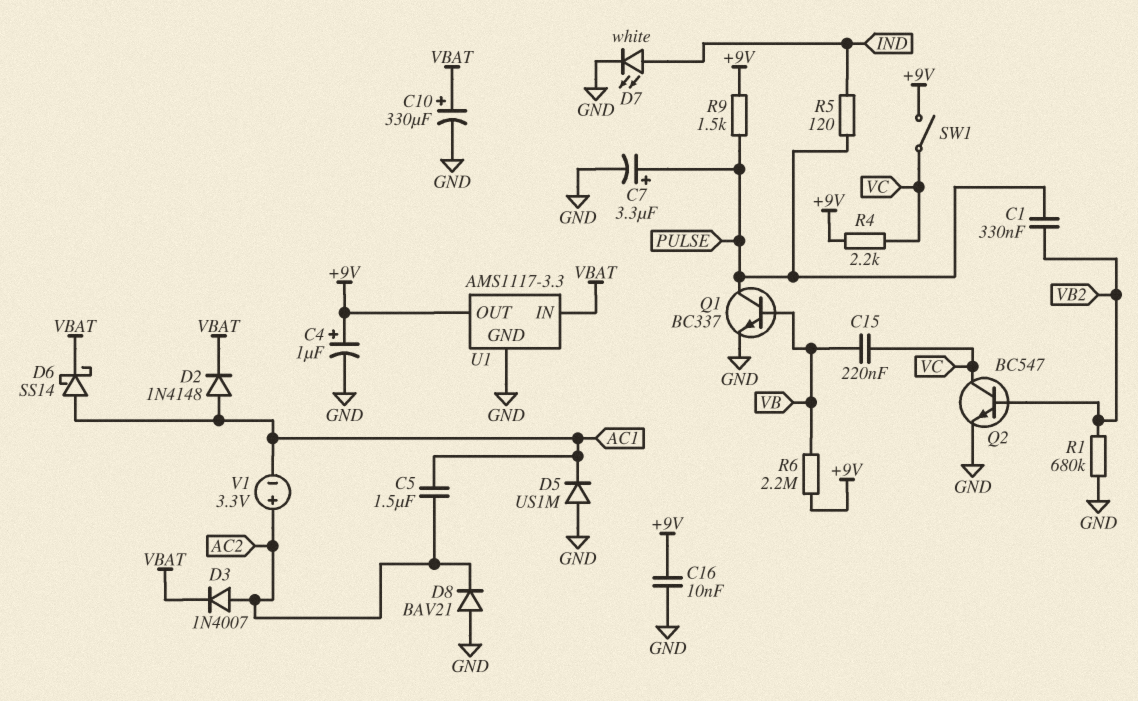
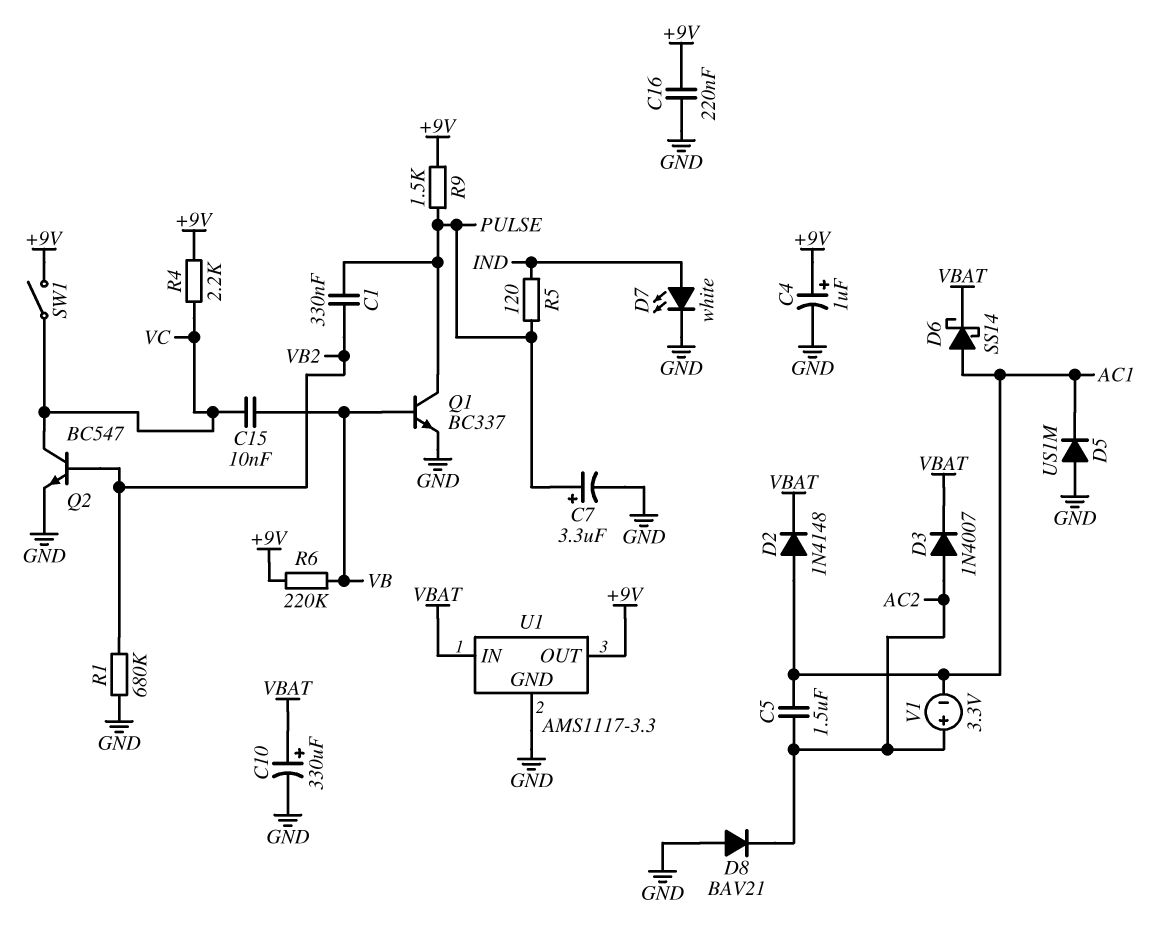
C15: 220nF (VB, VC) -> 10nF (VB, VC)
C16: 10nF (+9V, GND) -> 220nF (+9V, GND)
R6: 2.2M (+9V, VB) -> 220k (+9V, VB)

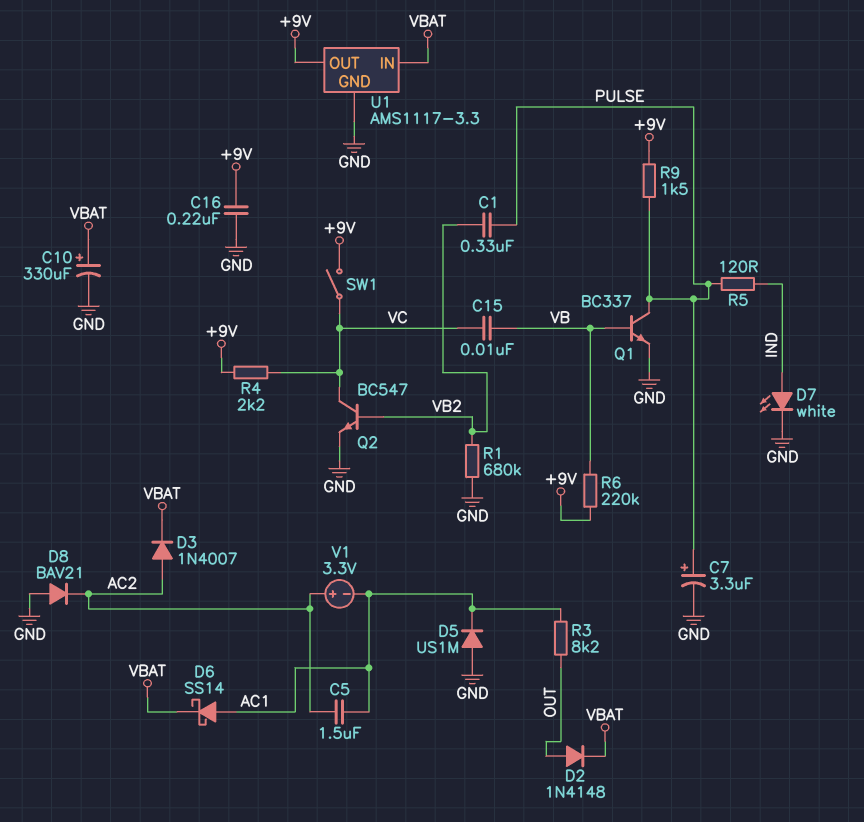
C4: 1uF (plus +9V, minus GND) -> none
D2: diode 1N4148 (A AC1, K VBAT) -> diode 1N4148 (A OUT, K VBAT)
R3: none -> 8.2k (AC1, OUT)

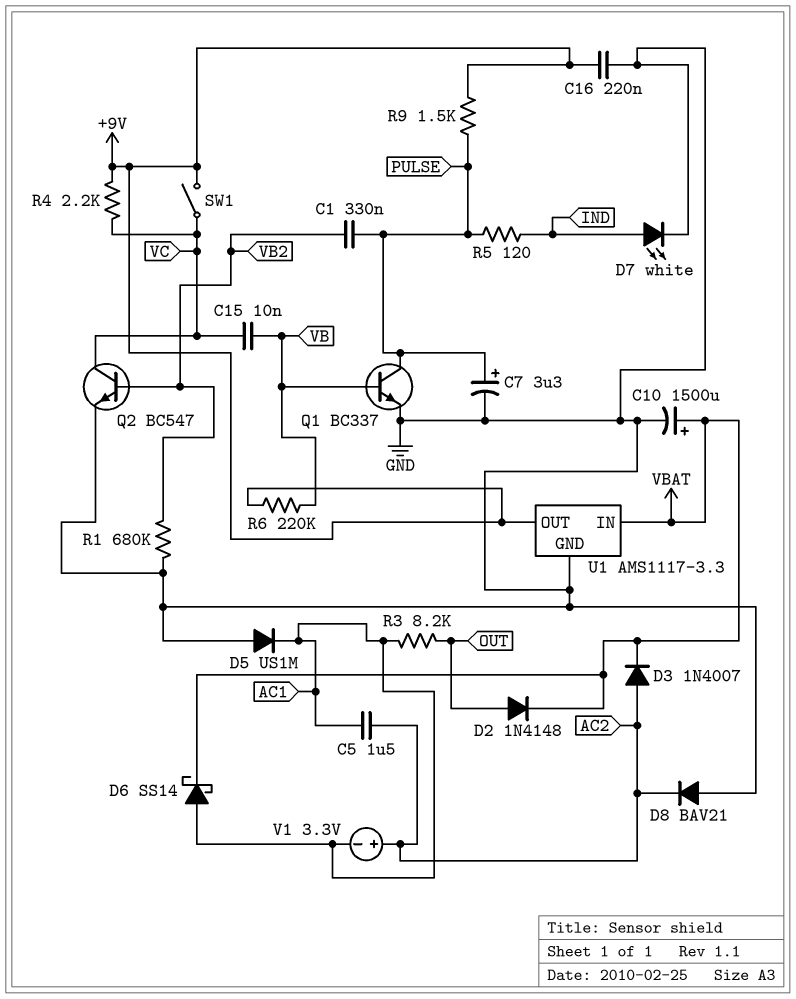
C10: 330uF (plus VBAT, minus GND) -> 1500uF (plus VBAT, minus GND)

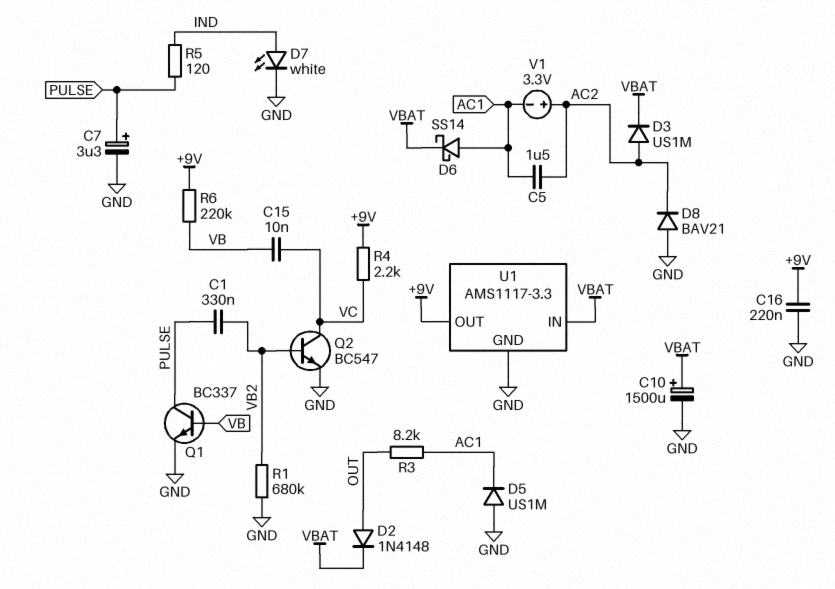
D3: diode 1N4007 (A AC2, K VBAT) -> diode US1M (A AC2, K VBAT)
R9: 1.5k (+9V, PULSE) -> none
SW1: switch (+9V, VC) -> none

